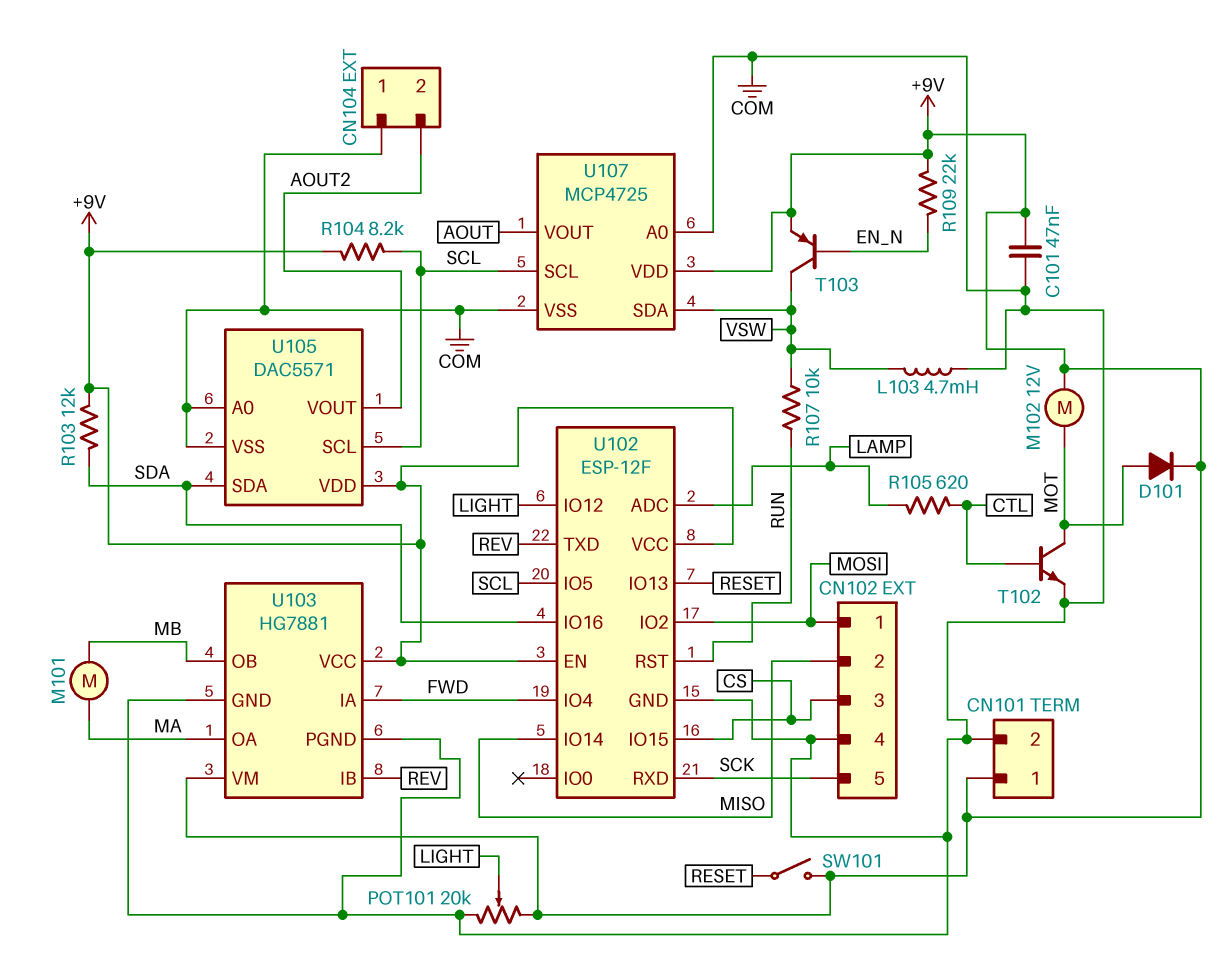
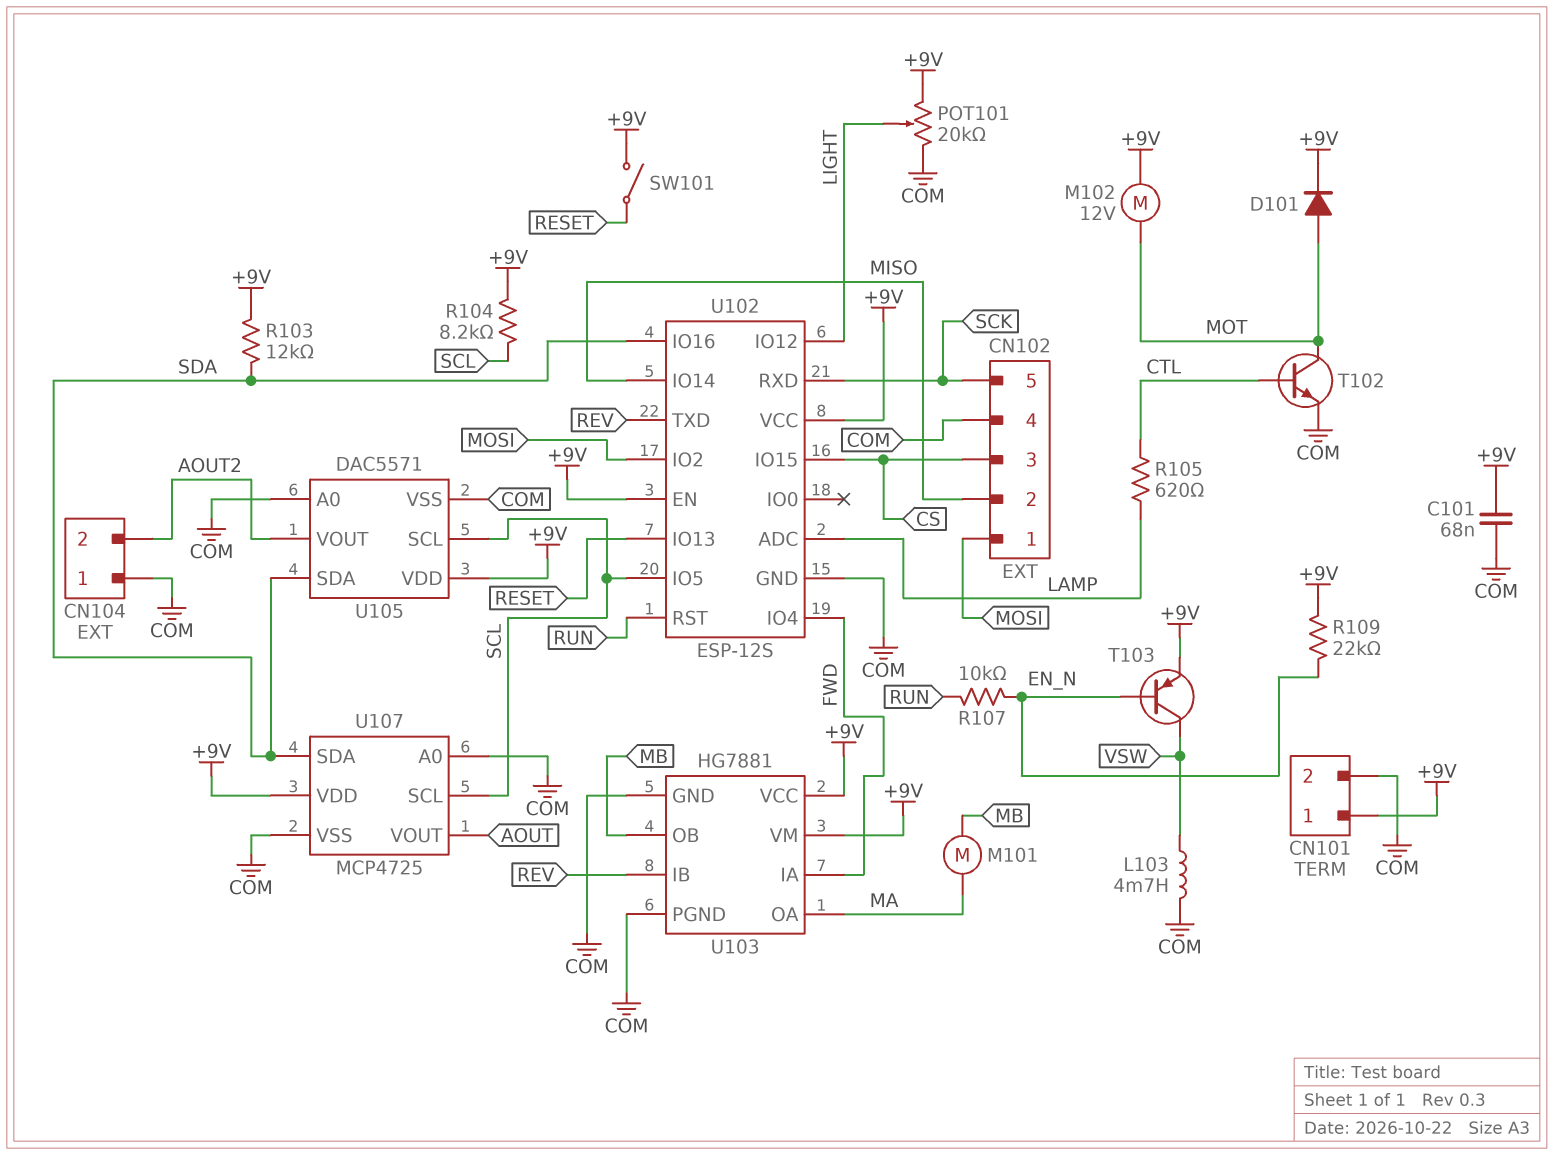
C101: 47nF (+9V, COM) -> 68nF (+9V, COM)
R107: 10k (RUN, VSW) -> 10k (EN_N, RUN)
U102: ESP-12F -> ESP-12S
U107 pin SDA: VSW -> SDA

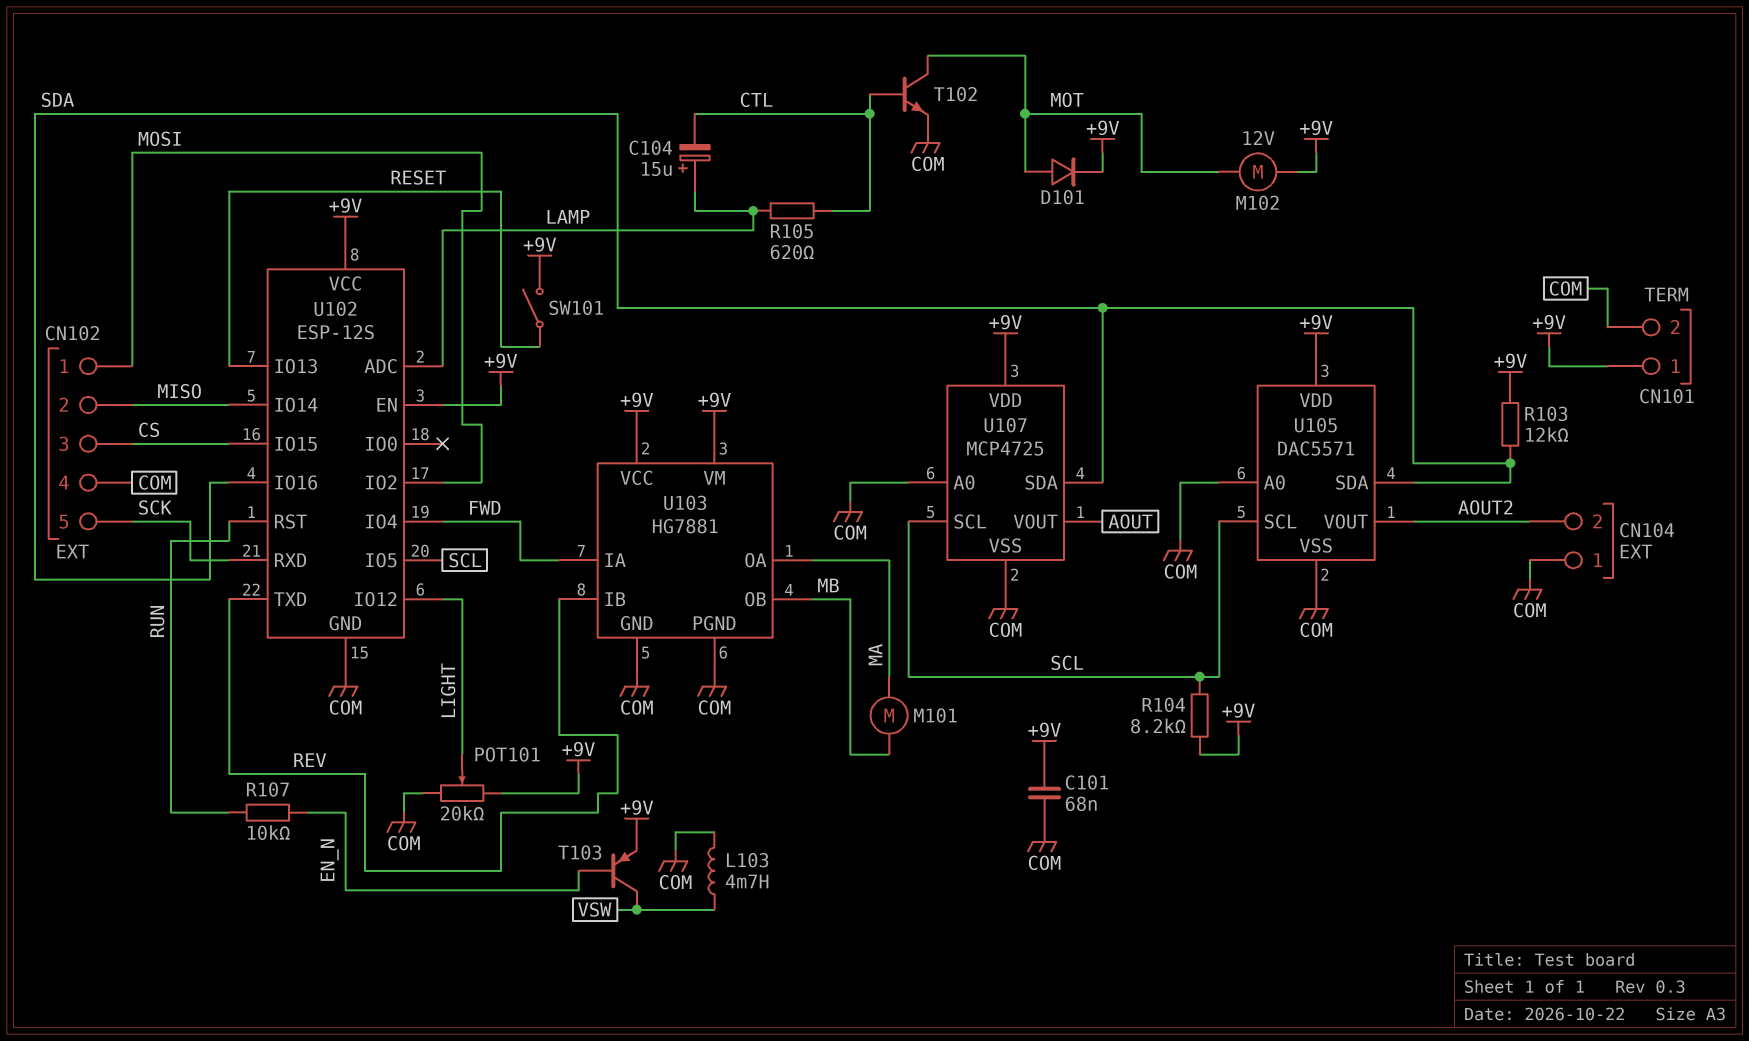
C104: none -> 15uF (plus LAMP, minus CTL)
R109: 22k (+9V, EN_N) -> none

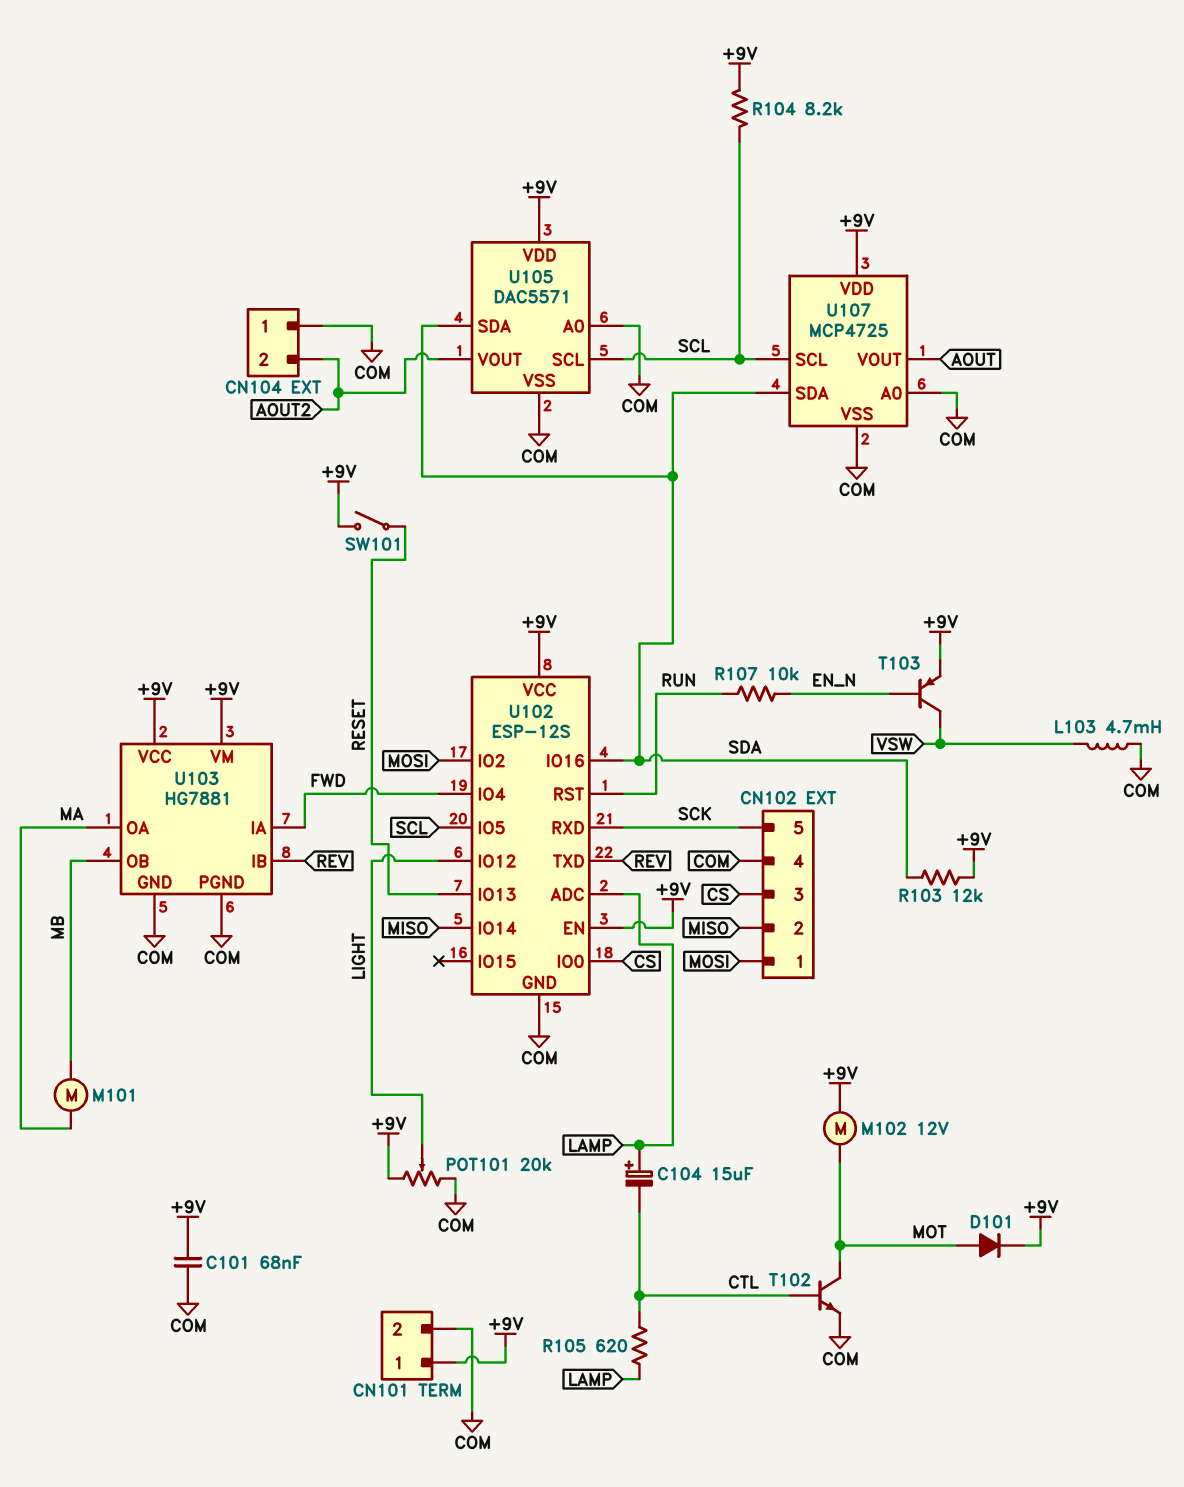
U102 pin IO0: none -> CS
U102 pin IO15: CS -> none

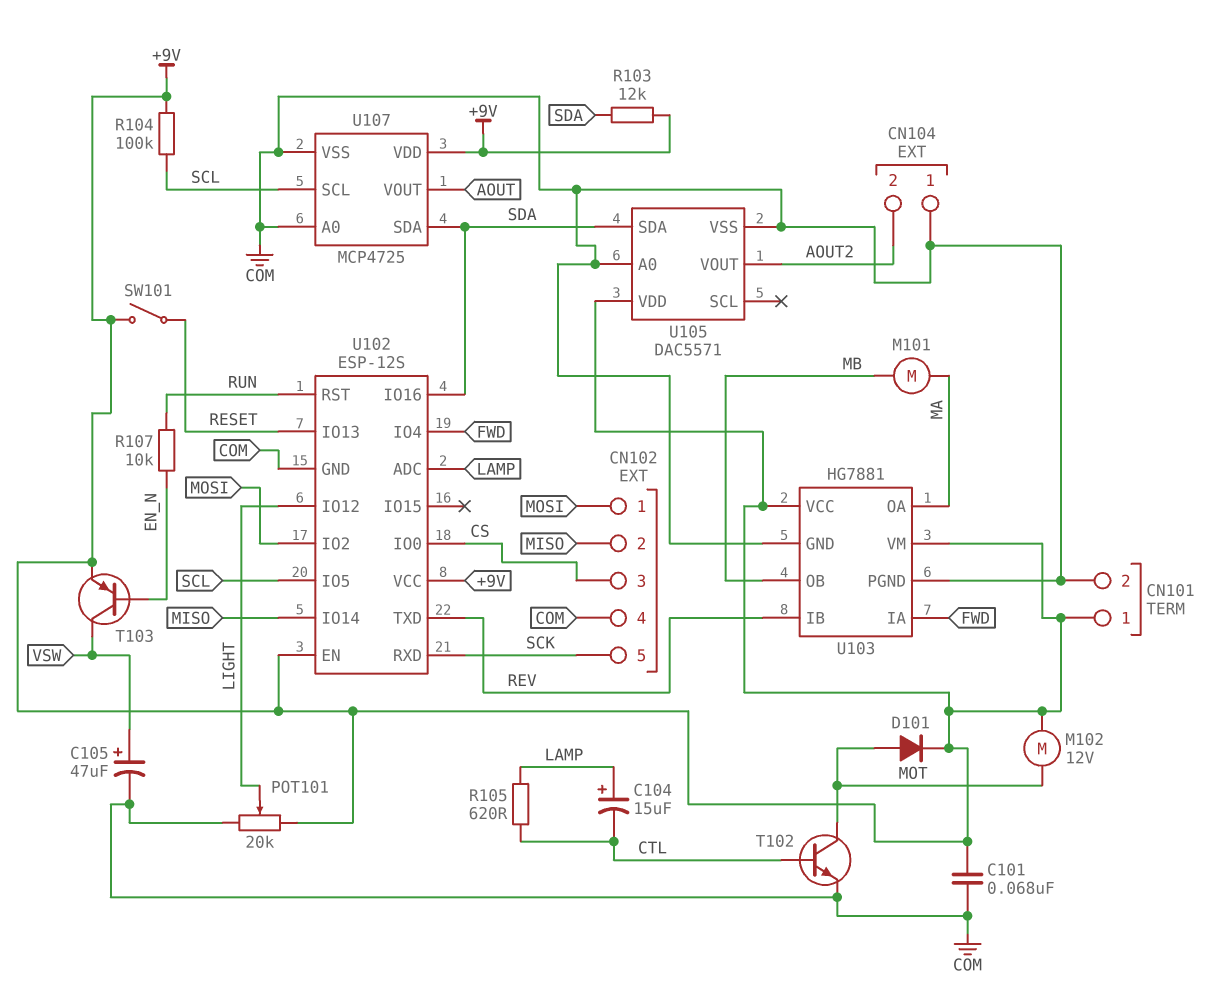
C105: none -> 47uF (plus VSW, minus COM)
L103: 4.7mH (COM, VSW) -> none
R104: 8.2k (+9V, SCL) -> 100k (+9V, SCL)
U105 pin SCL: SCL -> none

